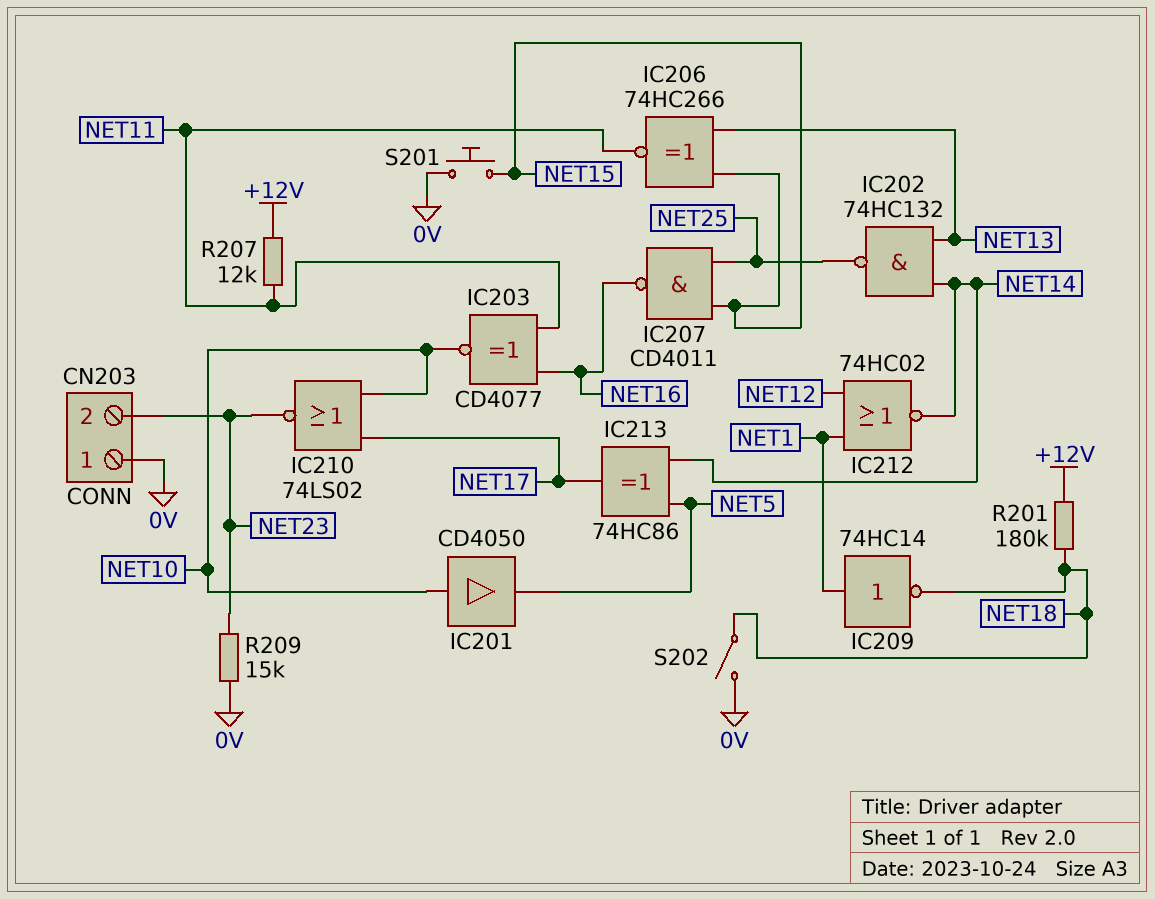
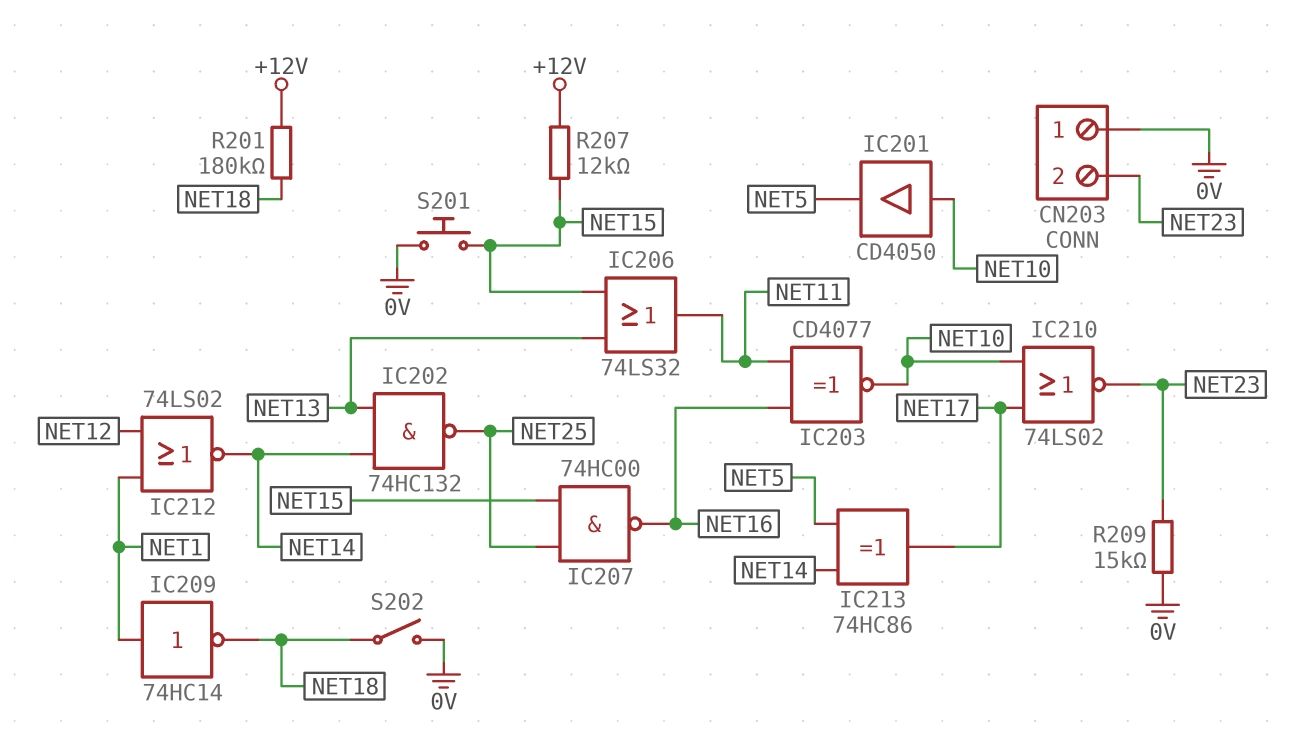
IC206: XNOR 74HC266 (in NET13, in NET15, out NET11) -> OR 74LS32 (in NET13, in NET15, out NET11)
IC207: NAND CD4011 (in NET15, in NET25, out NET16) -> NAND 74HC00 (in NET15, in NET25, out NET16)
IC212: NOR 74HC02 (in NET1, in NET12, out NET14) -> NOR 74LS02 (in NET1, in NET12, out NET14)
R207: 12k (+12V, NET11) -> 12k (+12V, NET15)

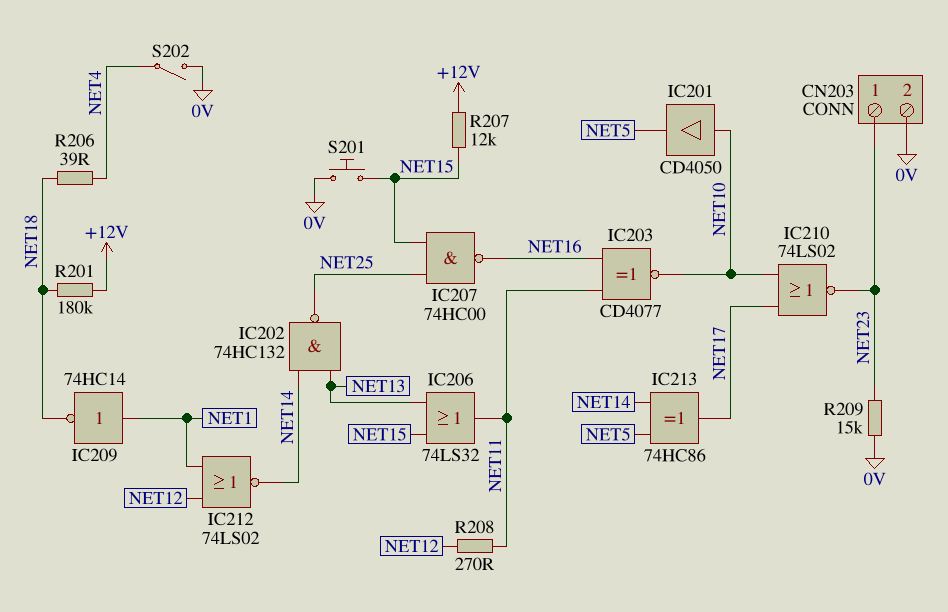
CN203 pin 1: 0V -> NET23
CN203 pin 2: NET23 -> 0V
R206: none -> 39 (NET4, NET18)
R208: none -> 270 (NET11, NET12)
S202: switch (0V, NET18) -> switch (0V, NET4)

